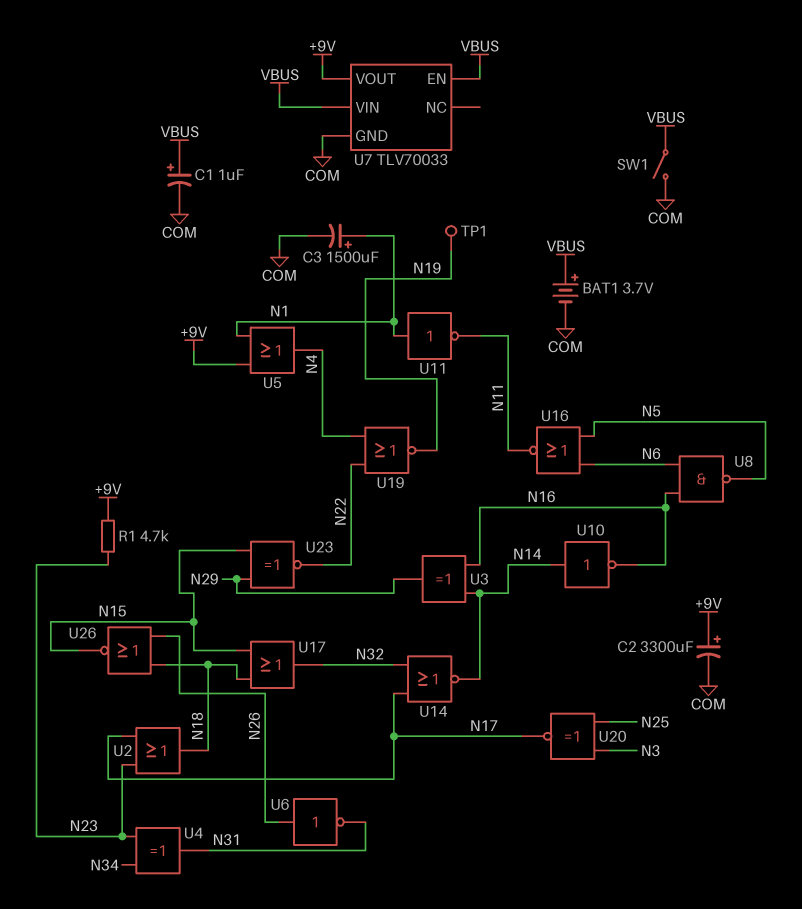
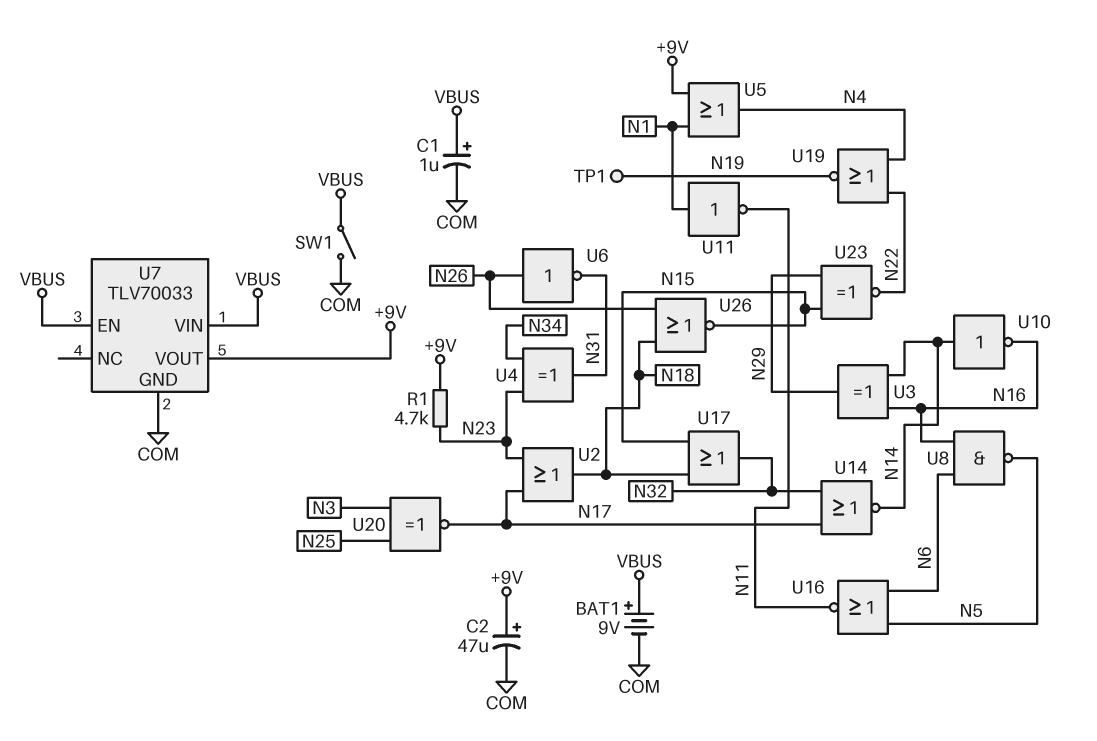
BAT1: 3.7V (plus VBUS, minus COM) -> 9V (plus VBUS, minus COM)
C2: 3300uF (plus +9V, minus COM) -> 47uF (plus +9V, minus COM)
C3: 1500uF (plus N1, minus COM) -> none

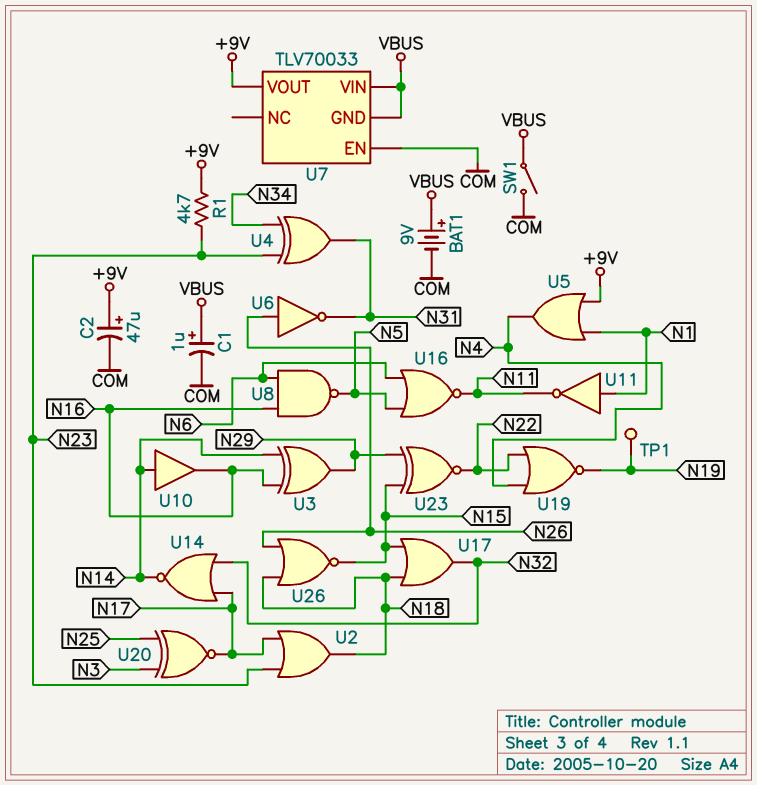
U7 pin EN: VBUS -> COM
U7 pin GND: COM -> VBUS
U10: NOT (in N14, out N16) -> buffer (in N14, out N16)

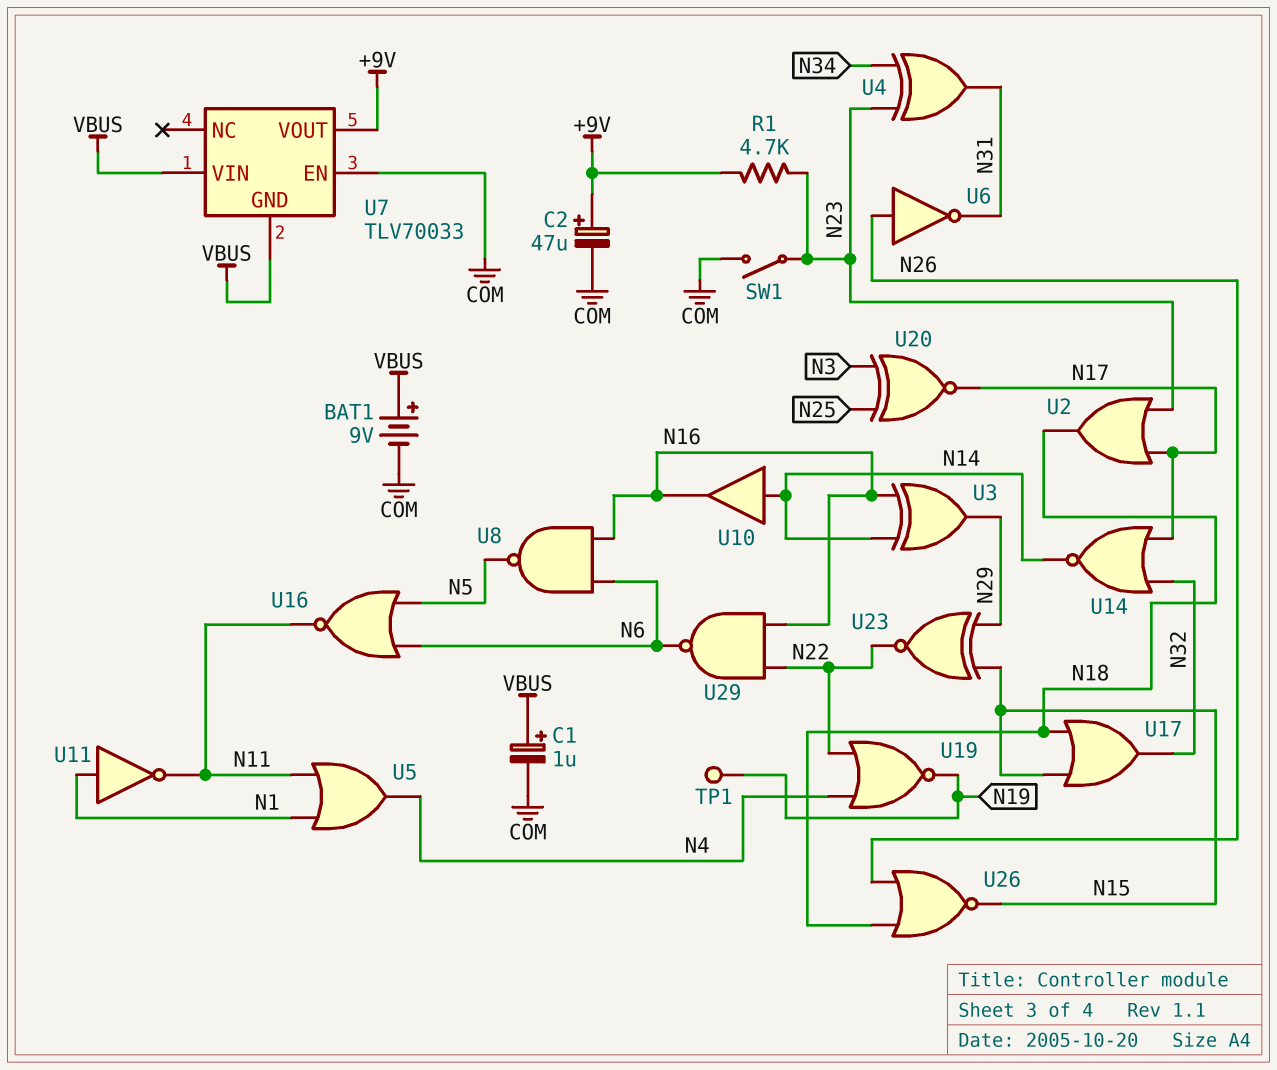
SW1: switch (COM, VBUS) -> switch (COM, N23)
U5: OR (in +9V, in N1, out N4) -> OR (in N1, in N11, out N4)
U29: none -> NAND (in N16, in N22, out N6)

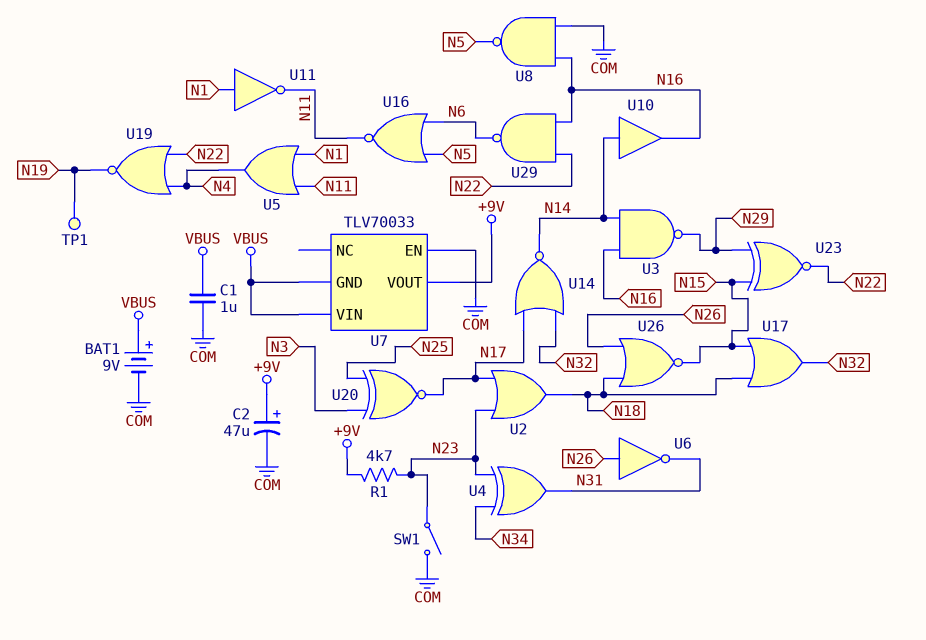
C1: 1uF (plus VBUS, minus COM) -> 1uF (COM, VBUS)
U3: XOR (in N14, in N16, out N29) -> NAND (in N14, in N16, out N29)
U8: NAND (in N6, in N16, out N5) -> NAND (in COM, in N16, out N5)

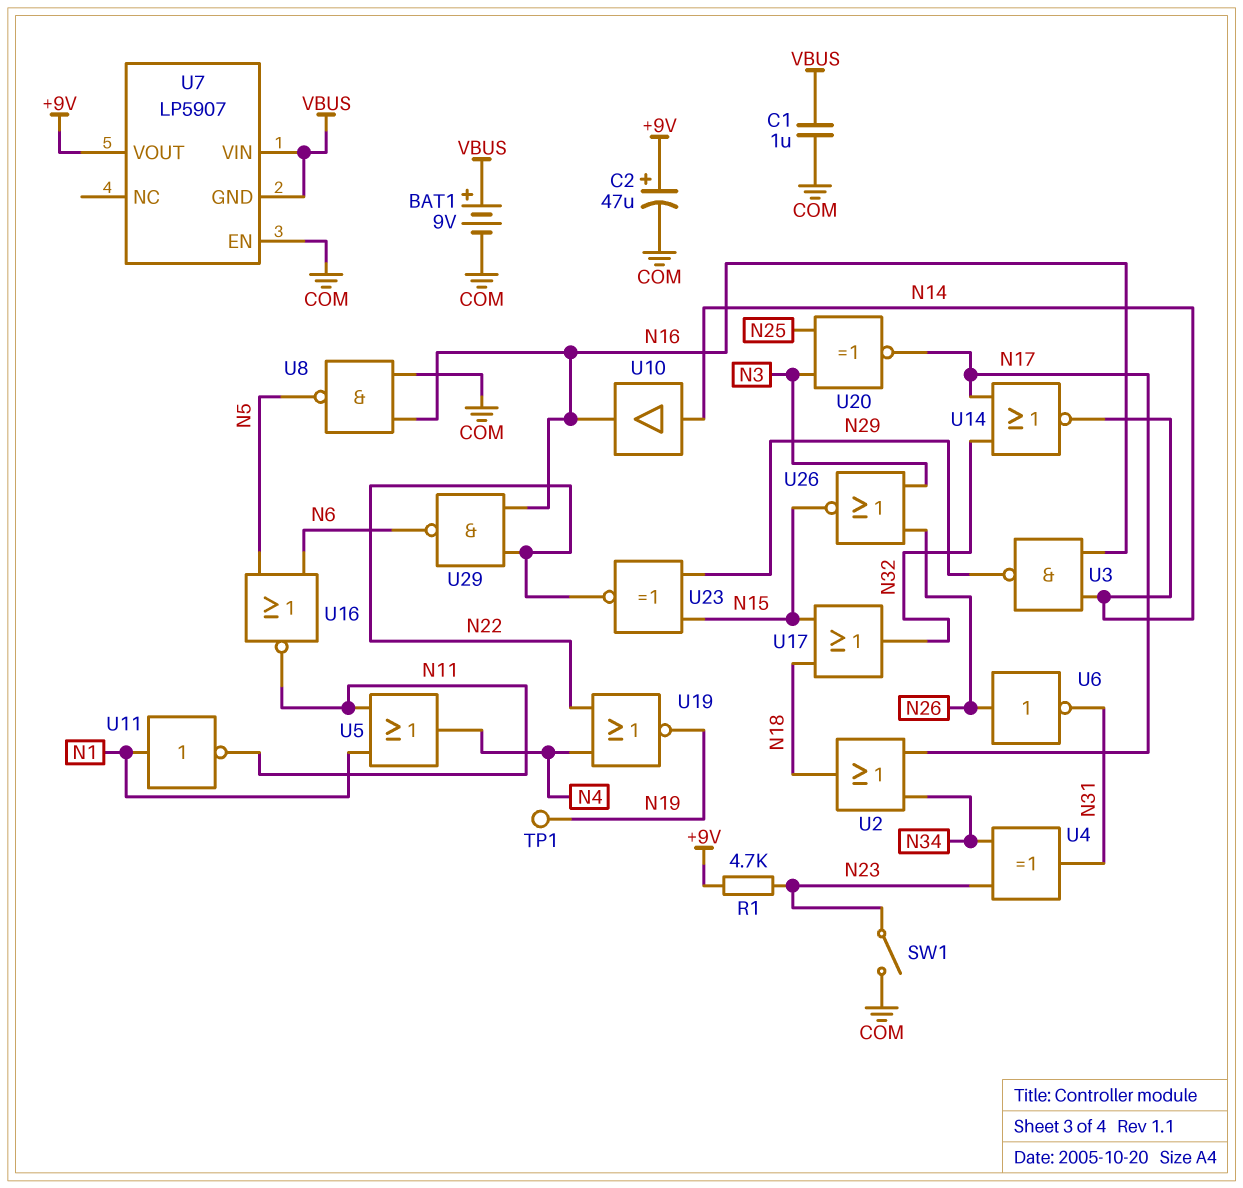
U2: OR (in N17, in N23, out N18) -> OR (in N17, in N34, out N18)
U7: TLV70033 -> LP5907
U26: NOR (in N18, in N26, out N15) -> NOR (in N3, in N26, out N15)

